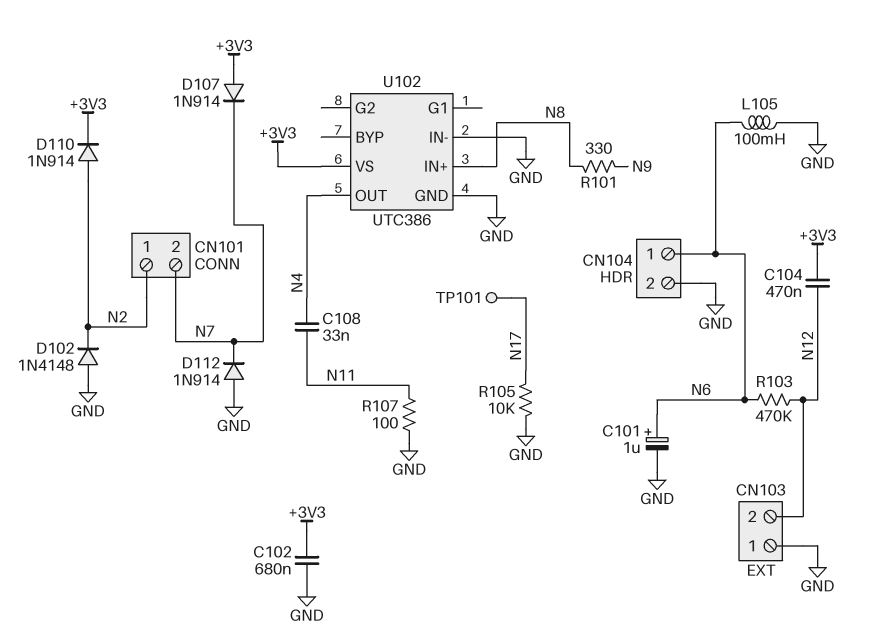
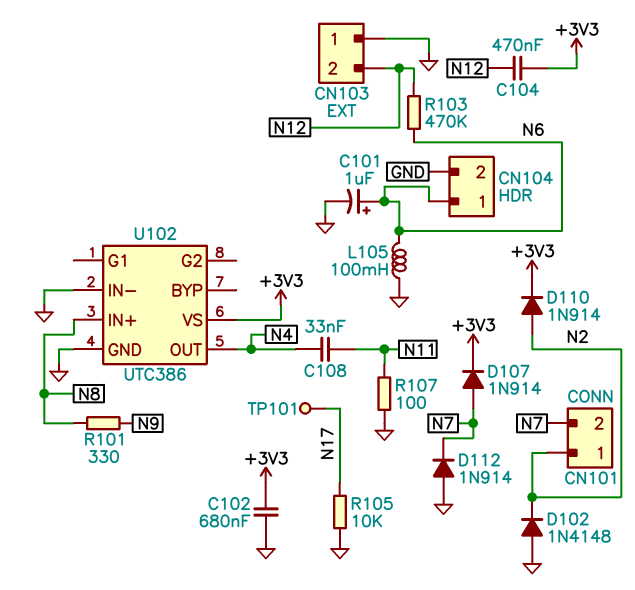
D107: diode 1N914 (A +3V3, K N7) -> diode 1N914 (A N7, K +3V3)

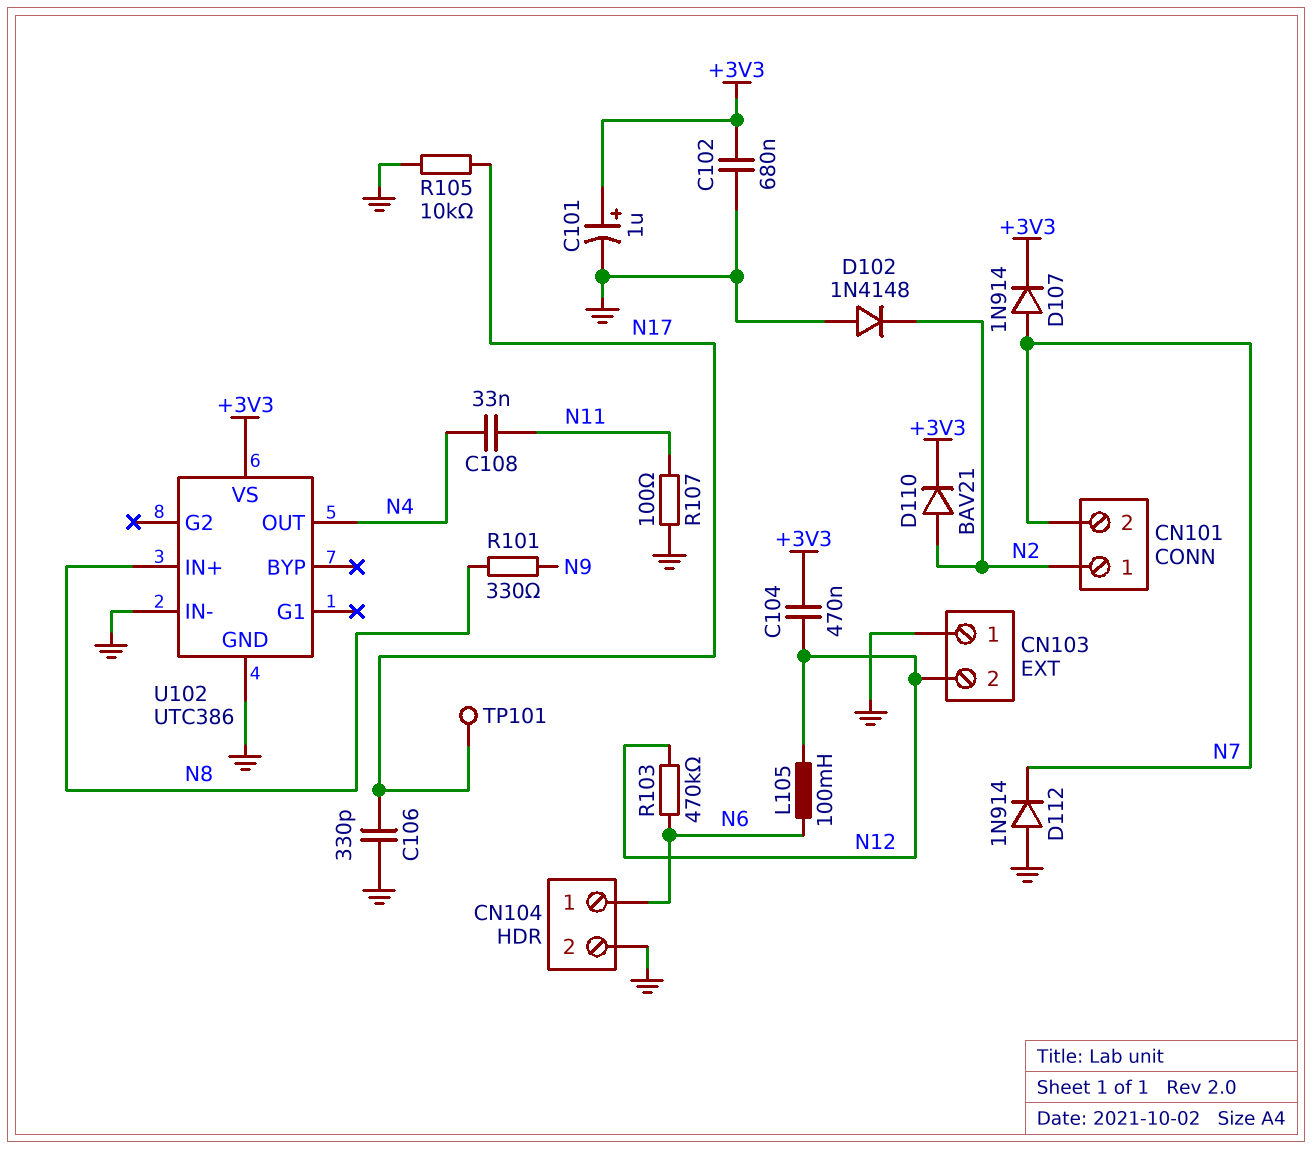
C101: 1uF (plus N6, minus GND) -> 1uF (plus +3V3, minus GND)
C106: none -> 330pF (GND, N17)
D110: diode 1N914 (A N2, K +3V3) -> diode BAV21 (A N2, K +3V3)
L105: 100mH (GND, N6) -> 100mH (N6, N12)

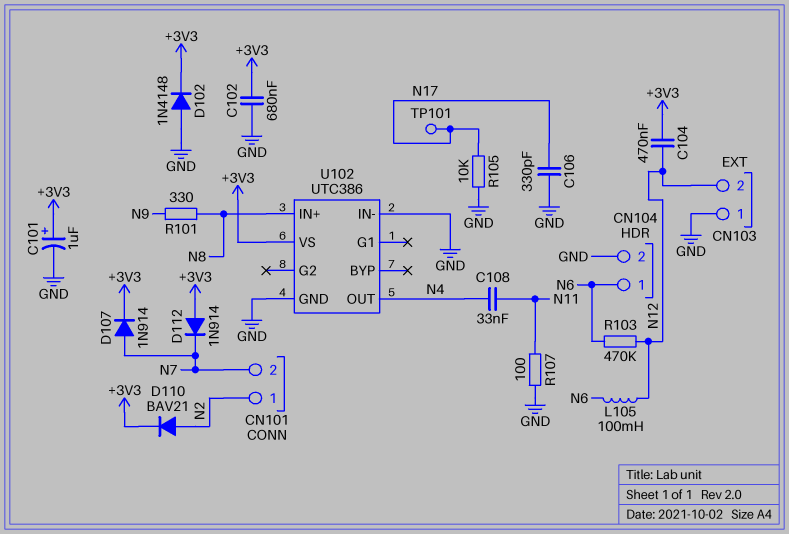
D102: diode 1N4148 (A GND, K N2) -> diode 1N4148 (A GND, K +3V3)
D112: diode 1N914 (A GND, K N7) -> diode 1N914 (A +3V3, K N7)

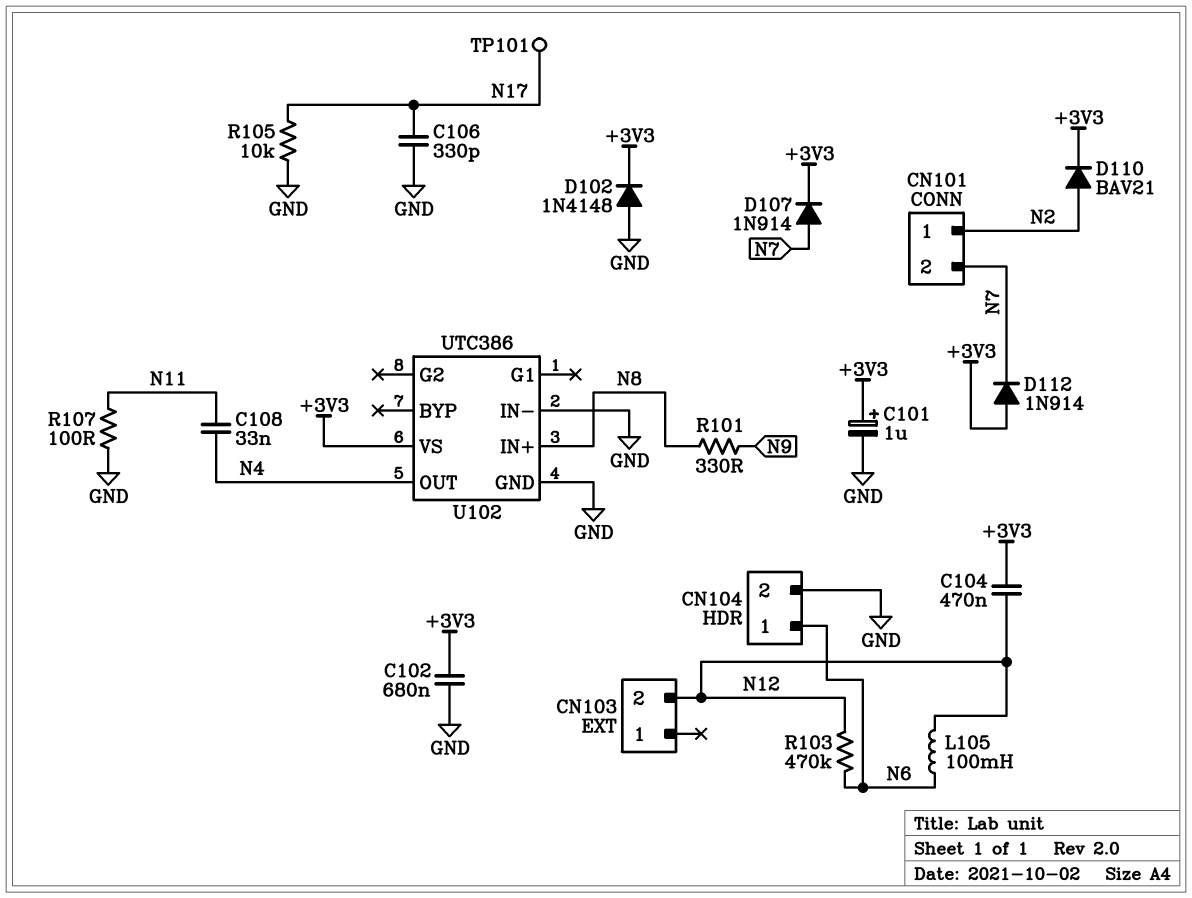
CN103 pin 1: GND -> none

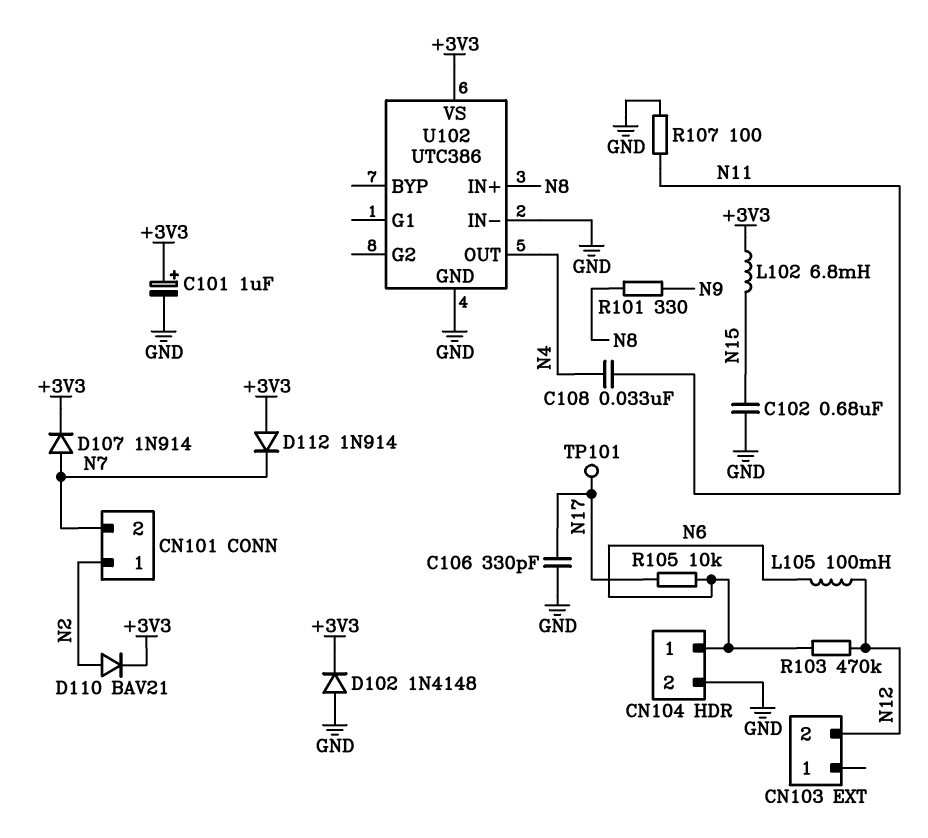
C102: 680nF (+3V3, GND) -> 680nF (GND, N15)
C104: 470nF (+3V3, N12) -> none
L102: none -> 6.8mH (+3V3, N15)
R105: 10k (GND, N17) -> 10k (N6, N17)

